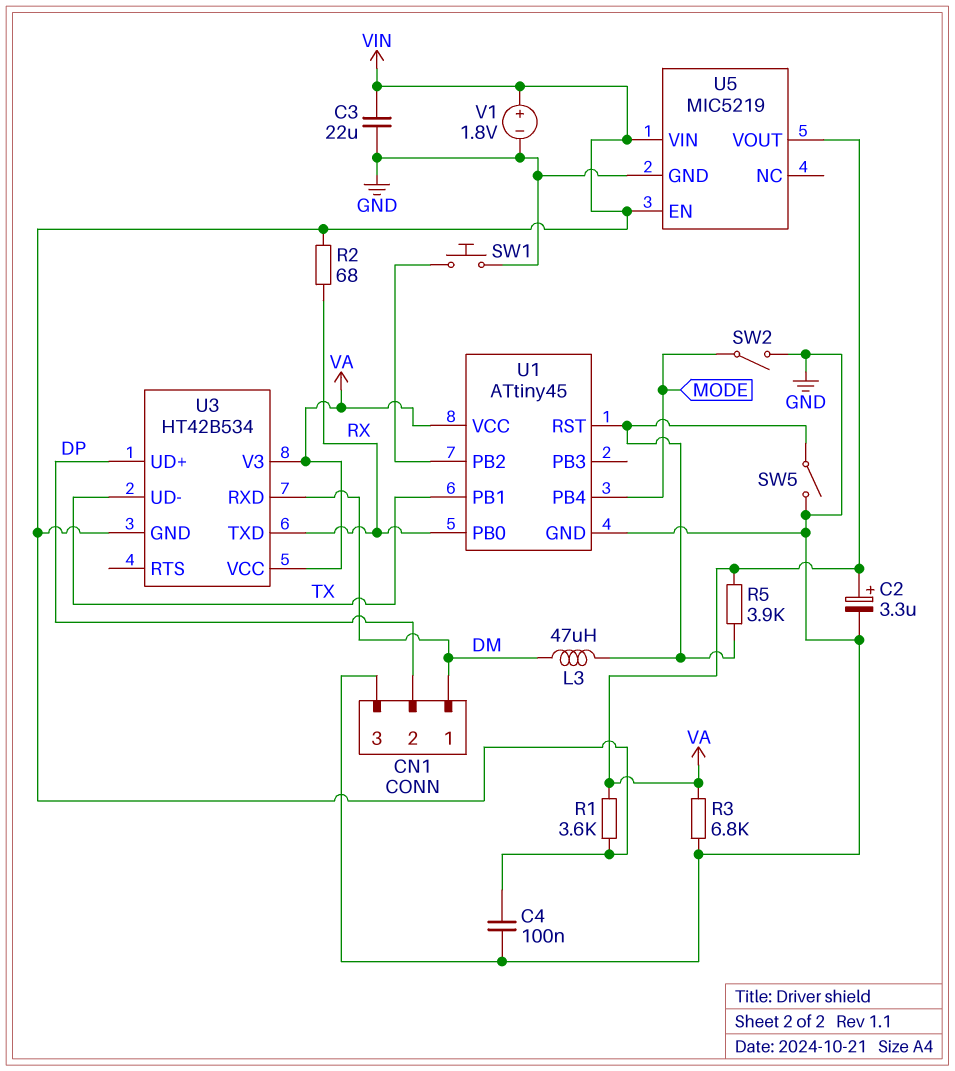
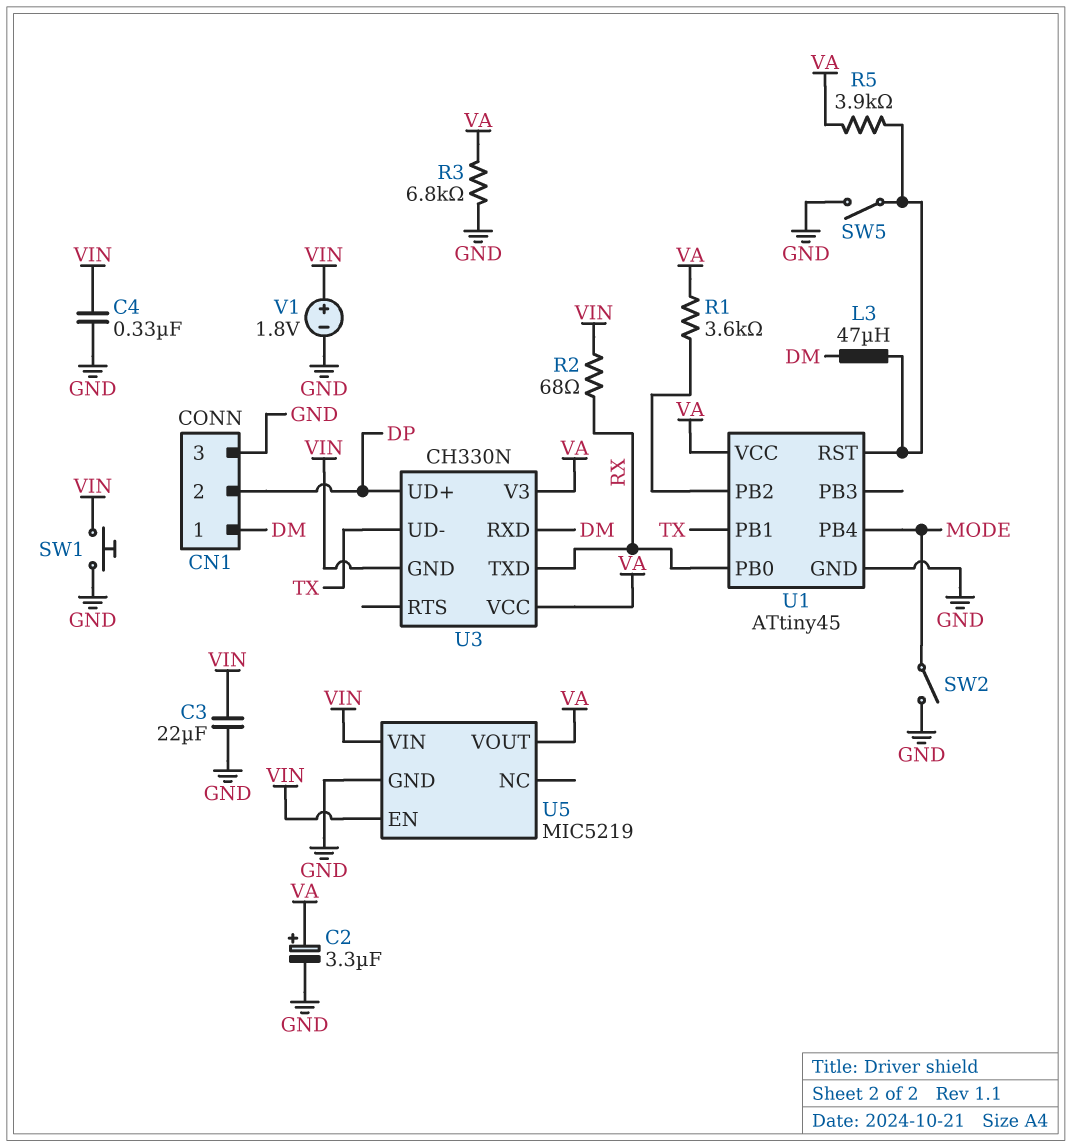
C4: 100nF (GND, VIN) -> 330nF (GND, VIN)
R1: 3.6k (VA, VIN) -> 3.6k (U1/PB2, VA)
SW1: button (GND, U1/PB2) -> button (GND, VIN)
U3: HT42B534 -> CH330N

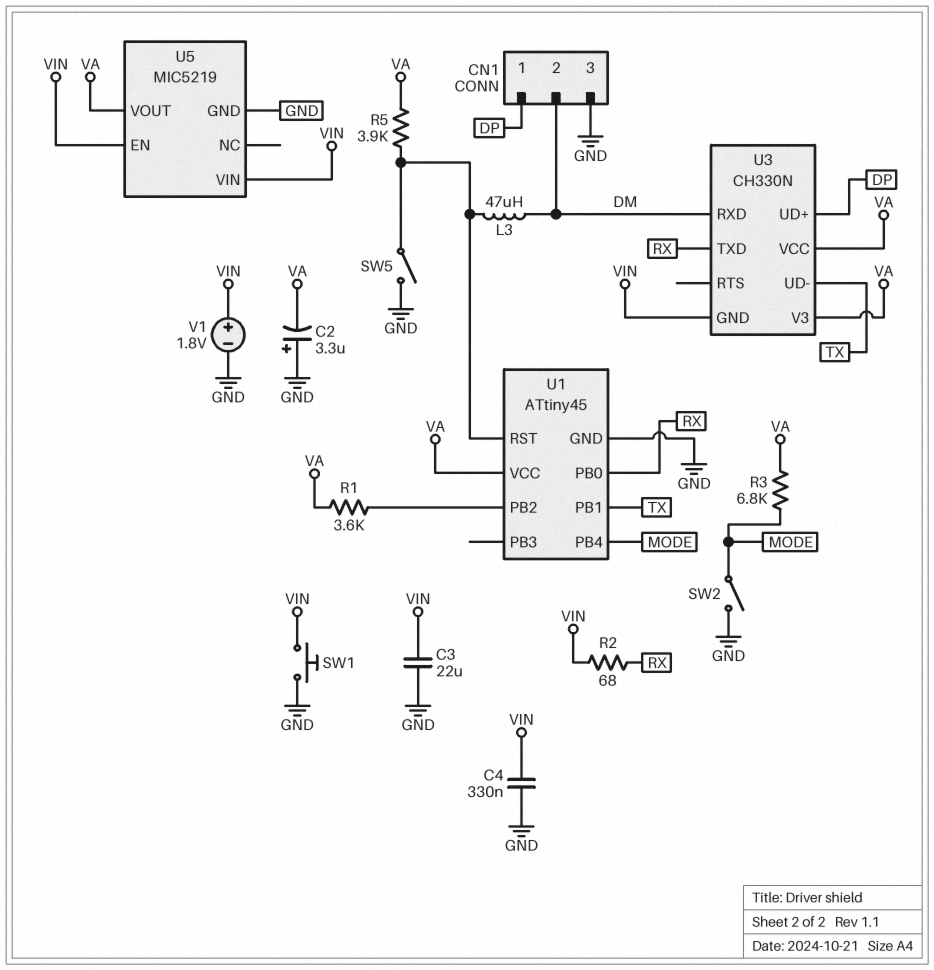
C2: 3.3uF (plus VA, minus GND) -> 3.3uF (plus GND, minus VA)
CN1 pin 1: DM -> DP
CN1 pin 2: DP -> DM
R3: 6.8k (GND, VA) -> 6.8k (MODE, VA)

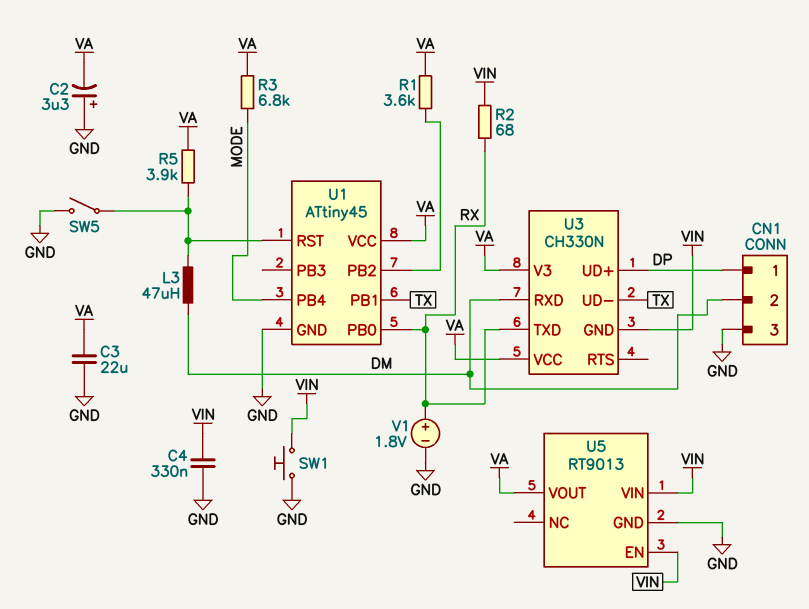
C3: 22uF (GND, VIN) -> 22uF (GND, VA)
SW2: switch (GND, MODE) -> none
U5: MIC5219 -> RT9013
V1: 1.8V (plus VIN, minus GND) -> 1.8V (plus RX, minus GND)

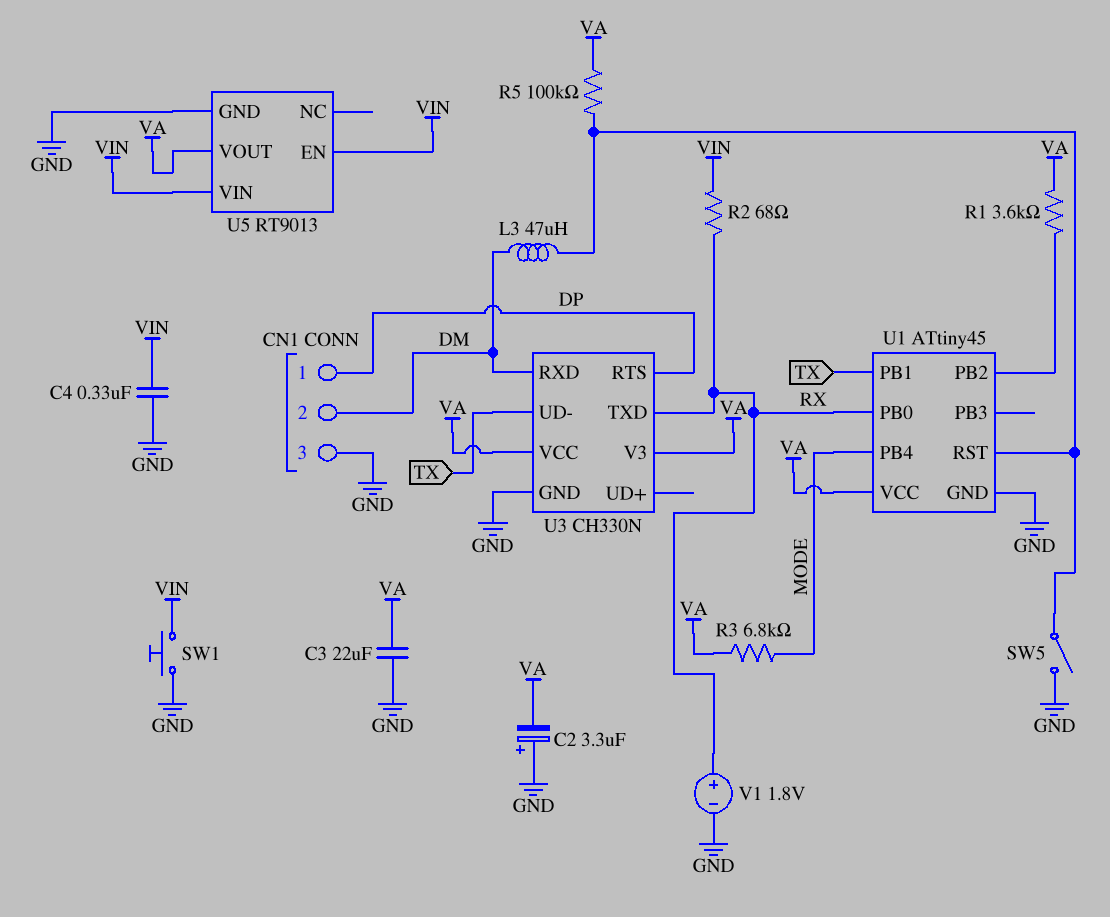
R5: 3.9k (U1/RST, VA) -> 100k (U1/RST, VA)
U3 pin GND: VIN -> GND
U3 pin RTS: none -> DP
U3 pin UD+: DP -> none

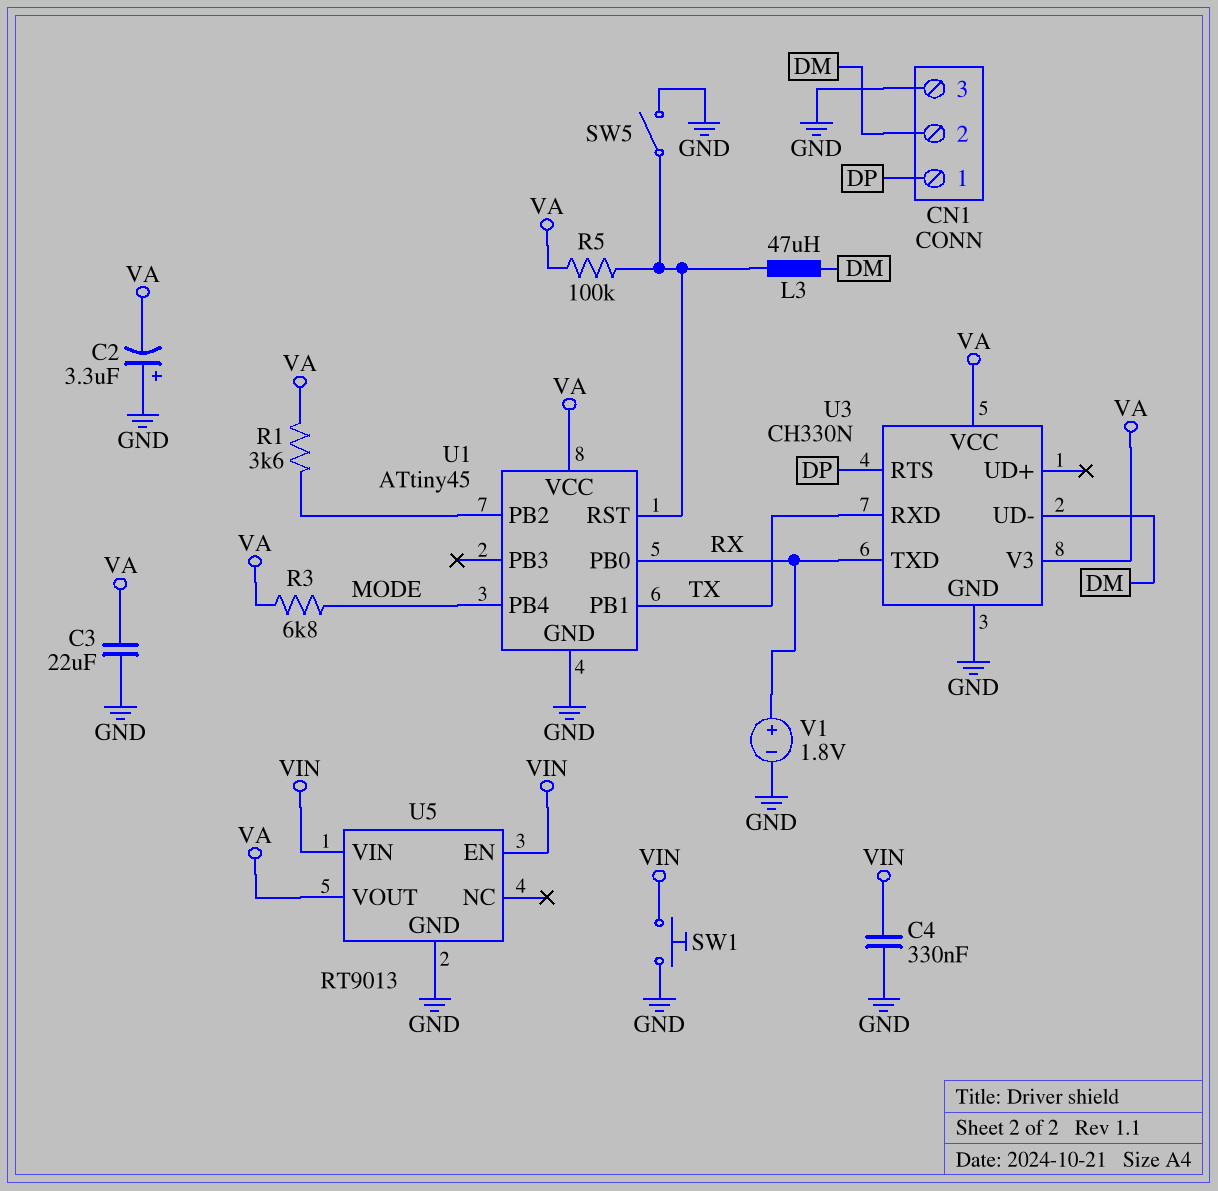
R2: 68 (RX, VIN) -> none
U3 pin RXD: DM -> TX
U3 pin UD-: TX -> DM

